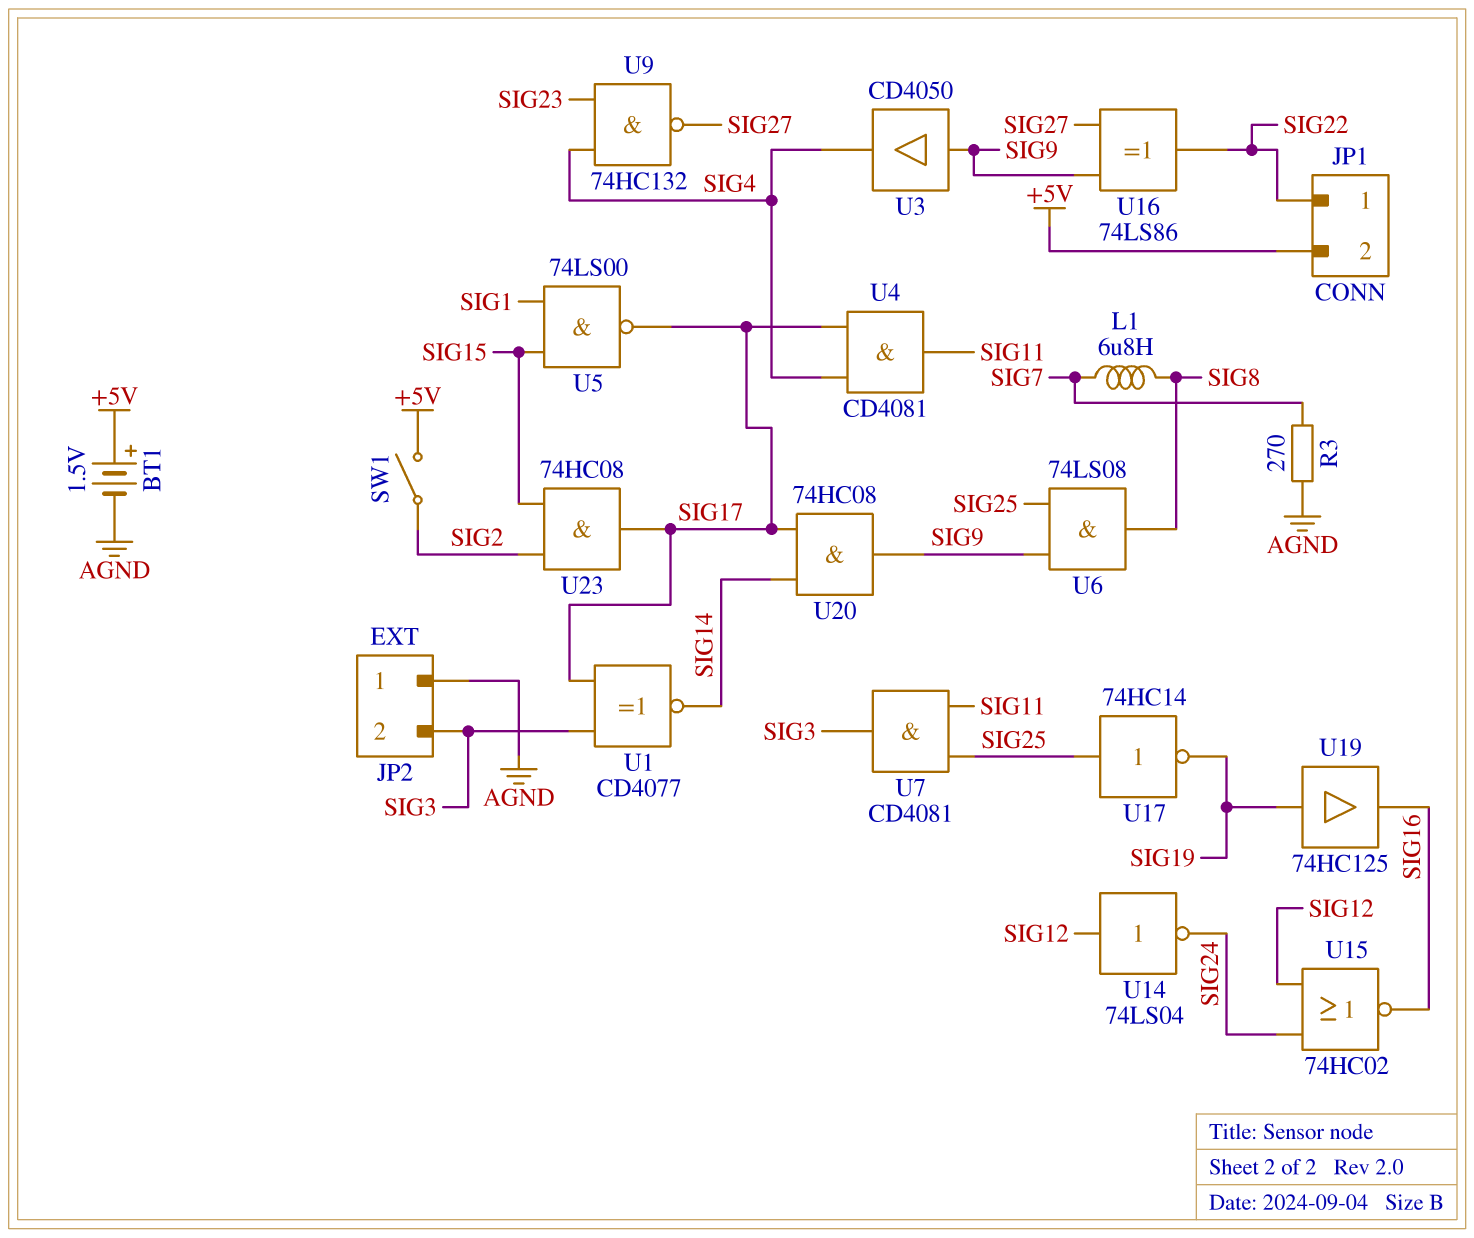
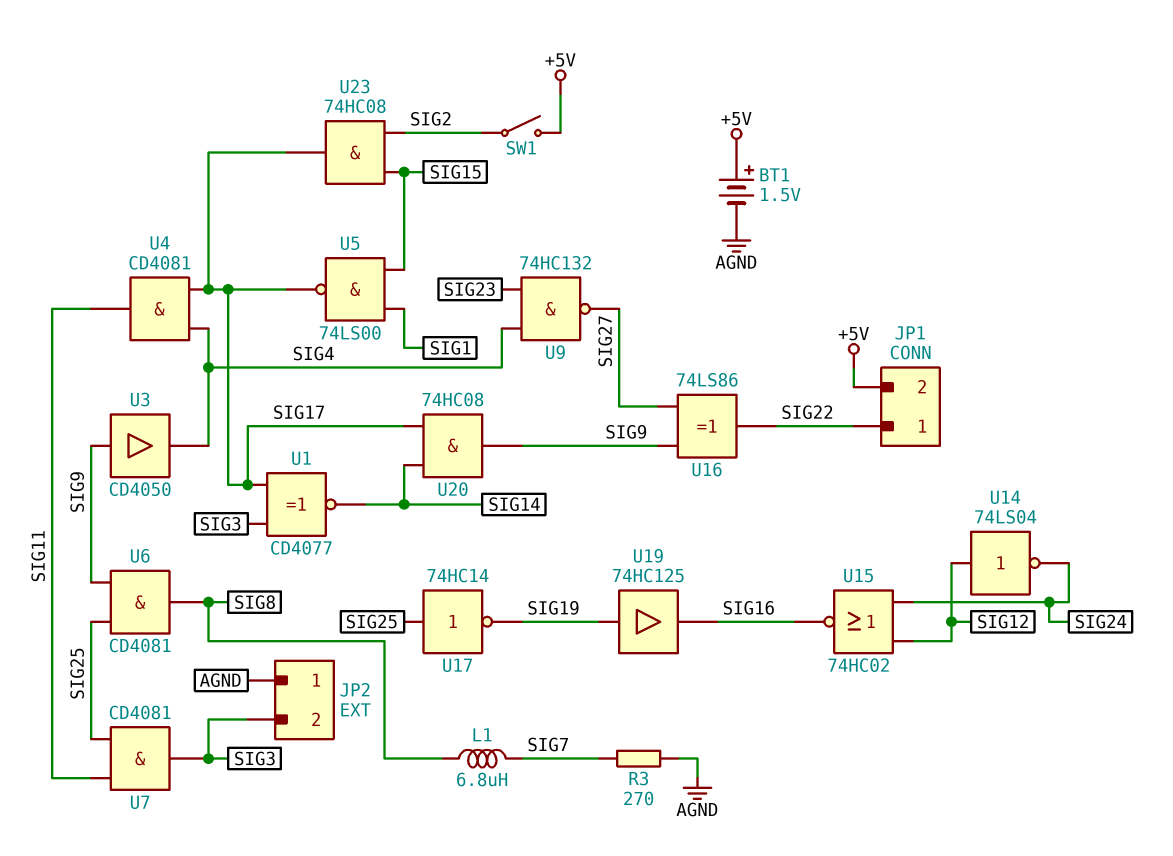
U6: AND 74LS08 (in SIG9, in SIG25, out SIG8) -> AND CD4081 (in SIG9, in SIG25, out SIG8)

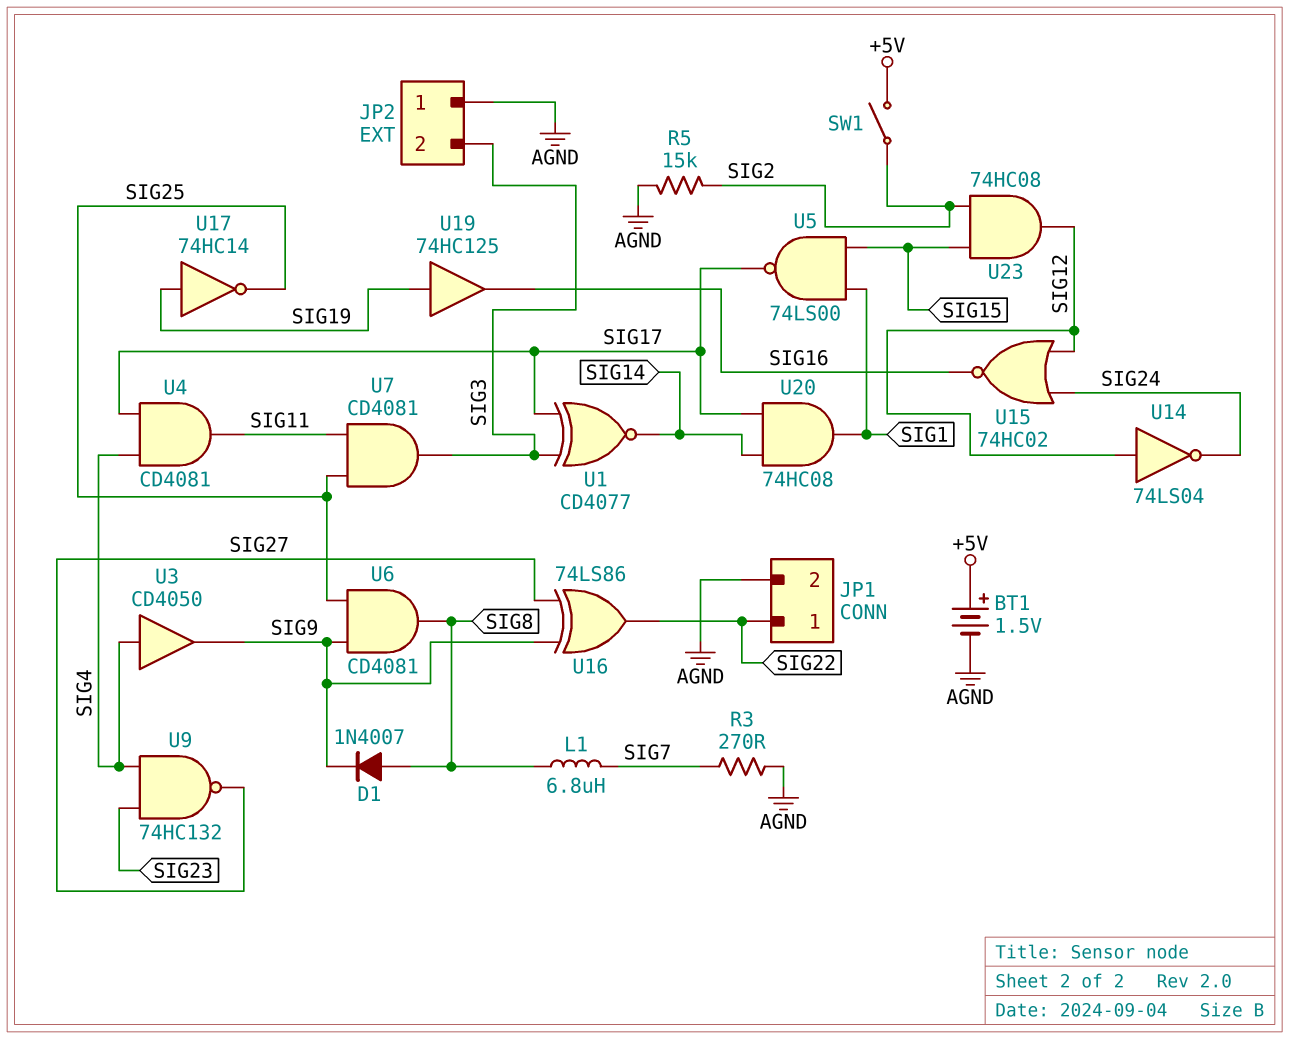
D1: none -> diode 1N4007 (A SIG8, K SIG9)
JP1 pin 2: +5V -> AGND
R5: none -> 15k (AGND, SIG2)
U3: buffer CD4050 (in SIG9, out SIG4) -> buffer CD4050 (in SIG4, out SIG9)
U17: NOT 74HC14 (in SIG25, out SIG19) -> NOT 74HC14 (in SIG19, out SIG25)
U20: AND 74HC08 (in SIG14, in SIG17, out SIG9) -> AND 74HC08 (in SIG14, in SIG17, out SIG1)
U23: AND 74HC08 (in SIG2, in SIG15, out SIG17) -> AND 74HC08 (in SIG2, in SIG15, out SIG12)

